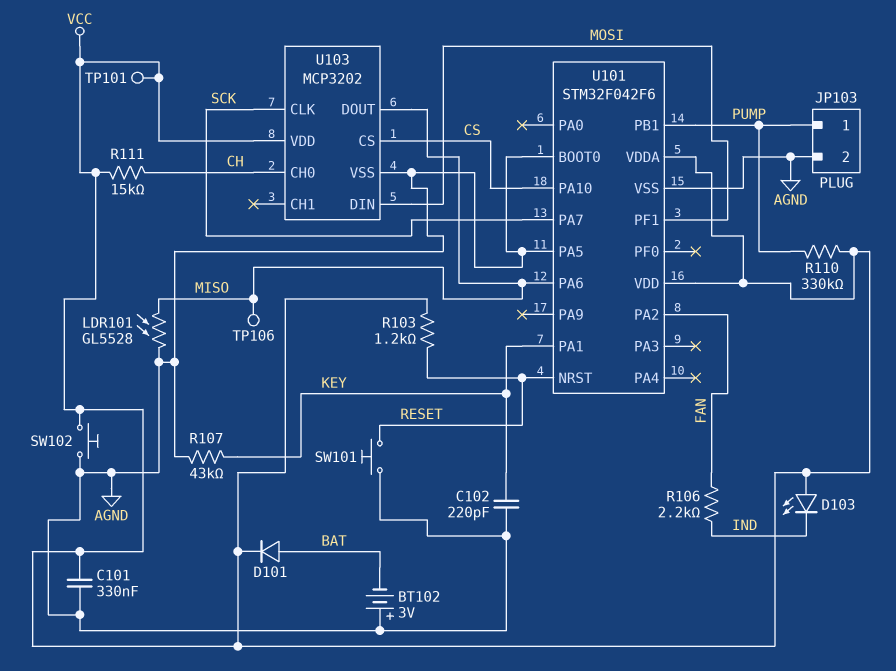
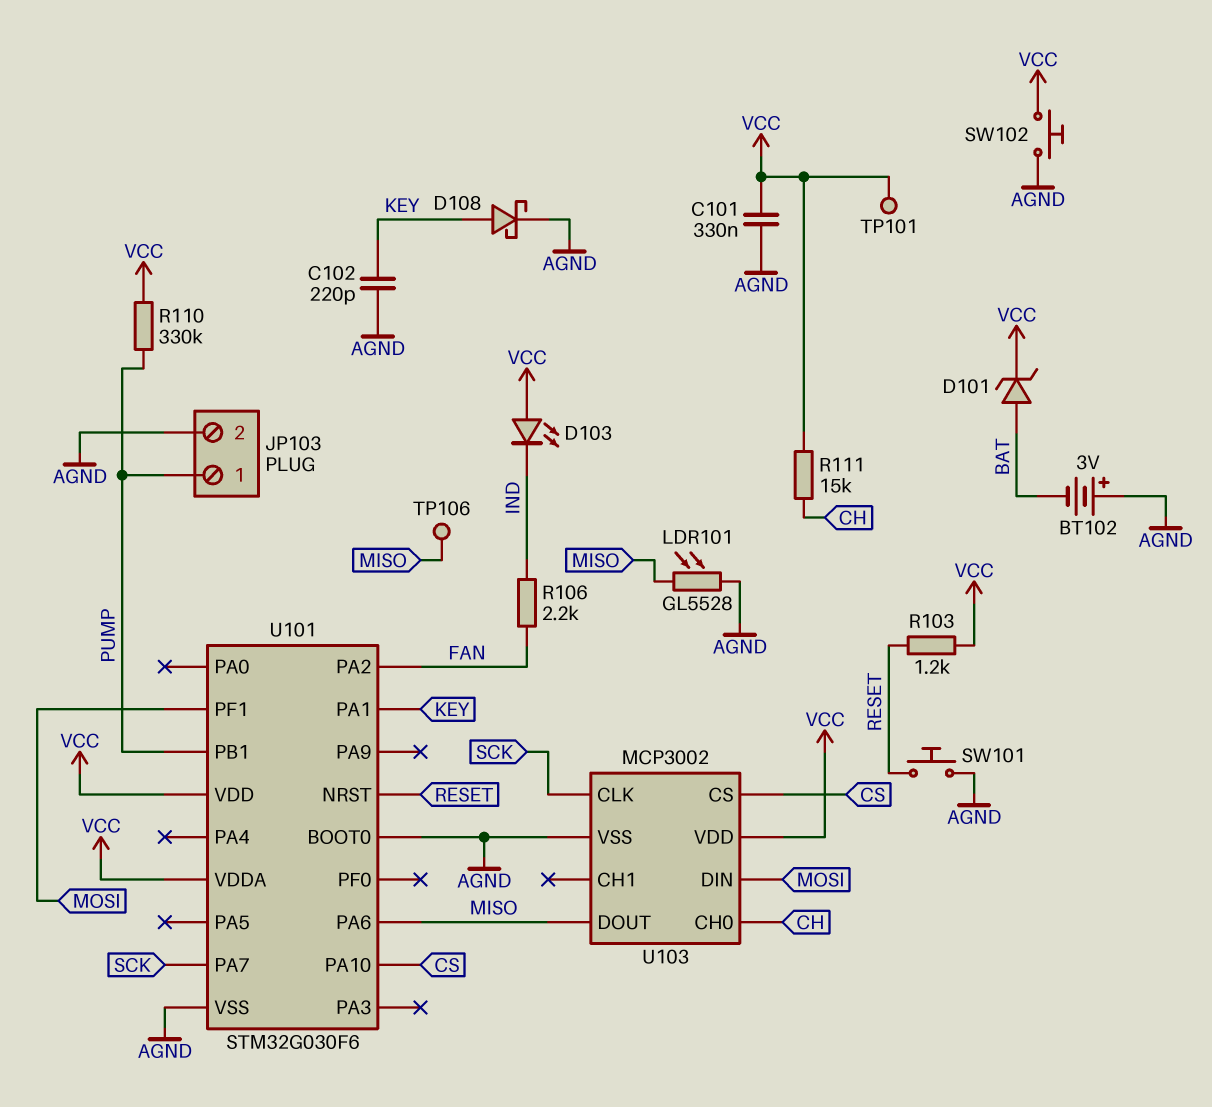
D101: diode (A BAT, K VCC) -> zener (A BAT, K VCC)
D108: none -> schottky (A KEY, K AGND)
R107: 43k (AGND, KEY) -> none
U101: STM32F042F6 -> STM32G030F6
U101 pin PA5: AGND -> none
U103: MCP3202 -> MCP3002

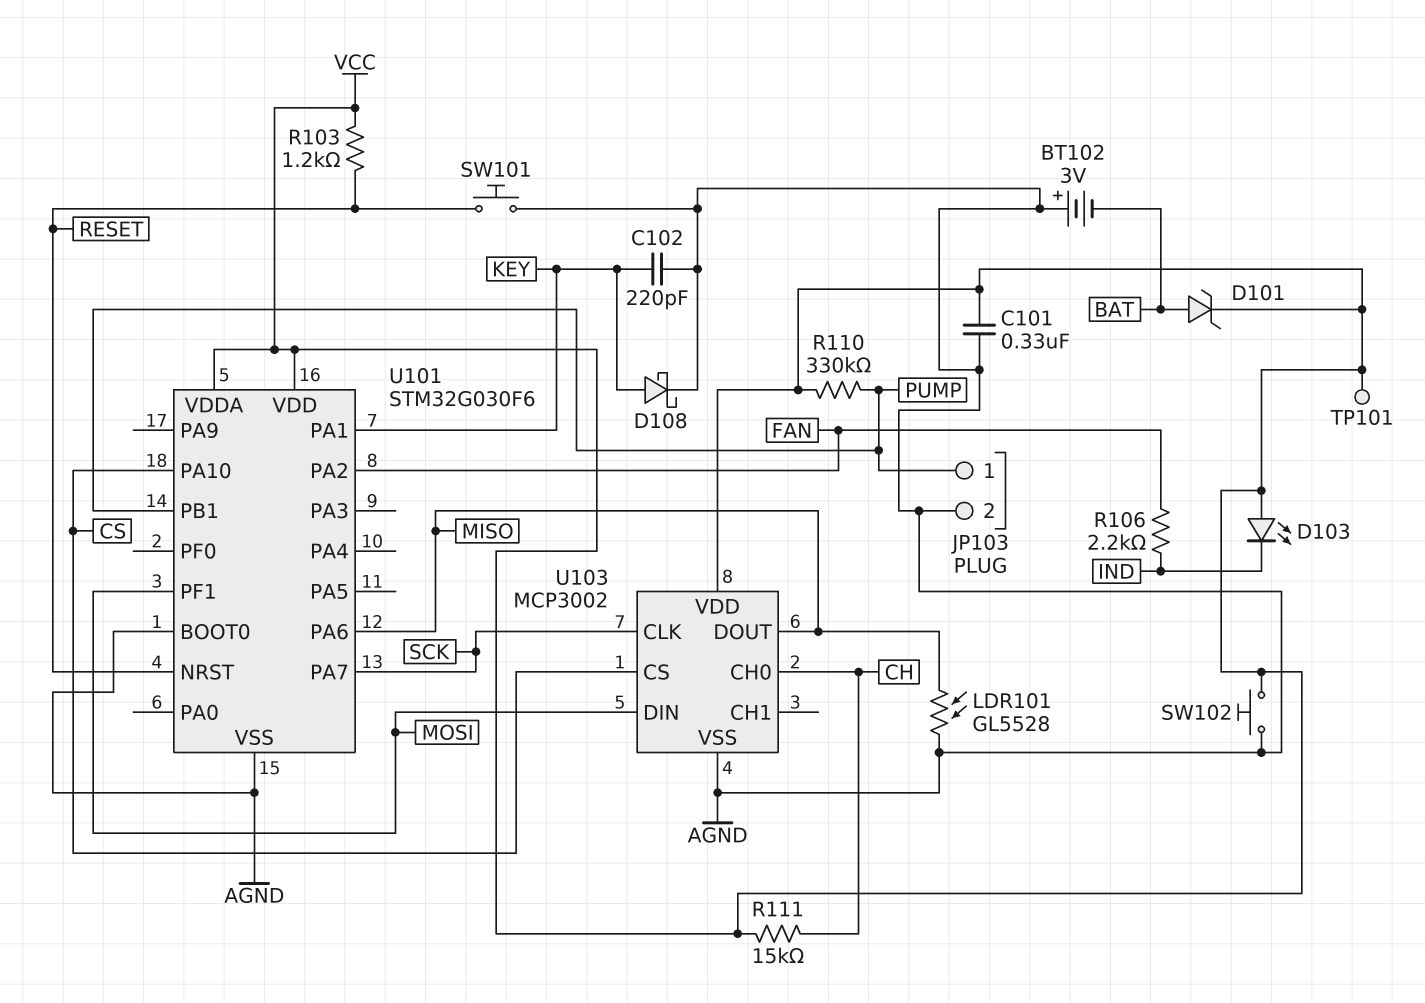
TP106: test point (MISO) -> none

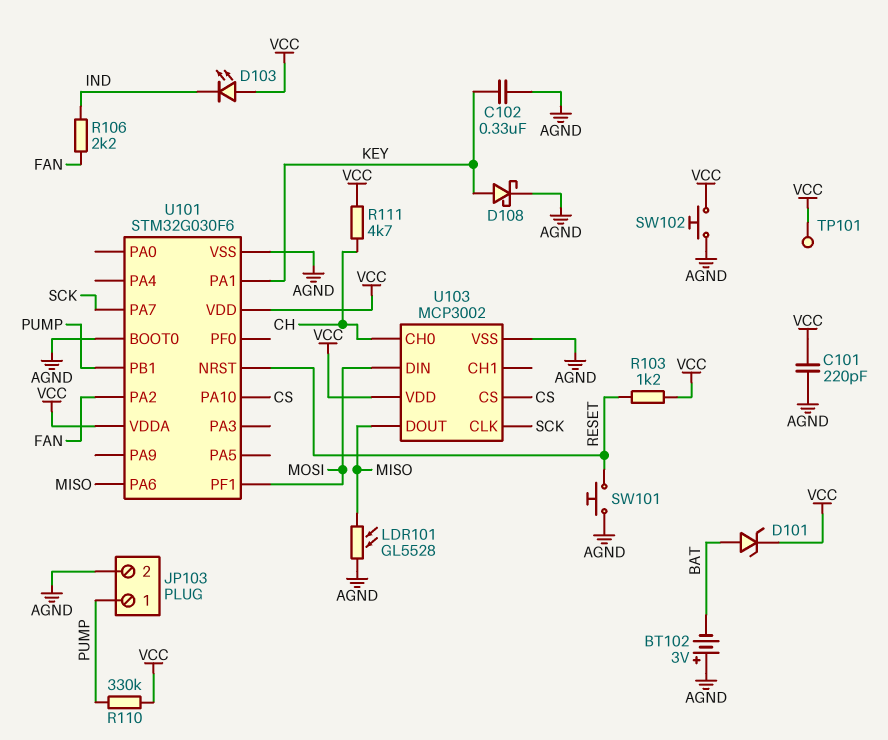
C101: 330nF (AGND, VCC) -> 220pF (AGND, VCC)
C102: 220pF (AGND, KEY) -> 330nF (AGND, KEY)
R111: 15k (CH, VCC) -> 4.7k (CH, VCC)

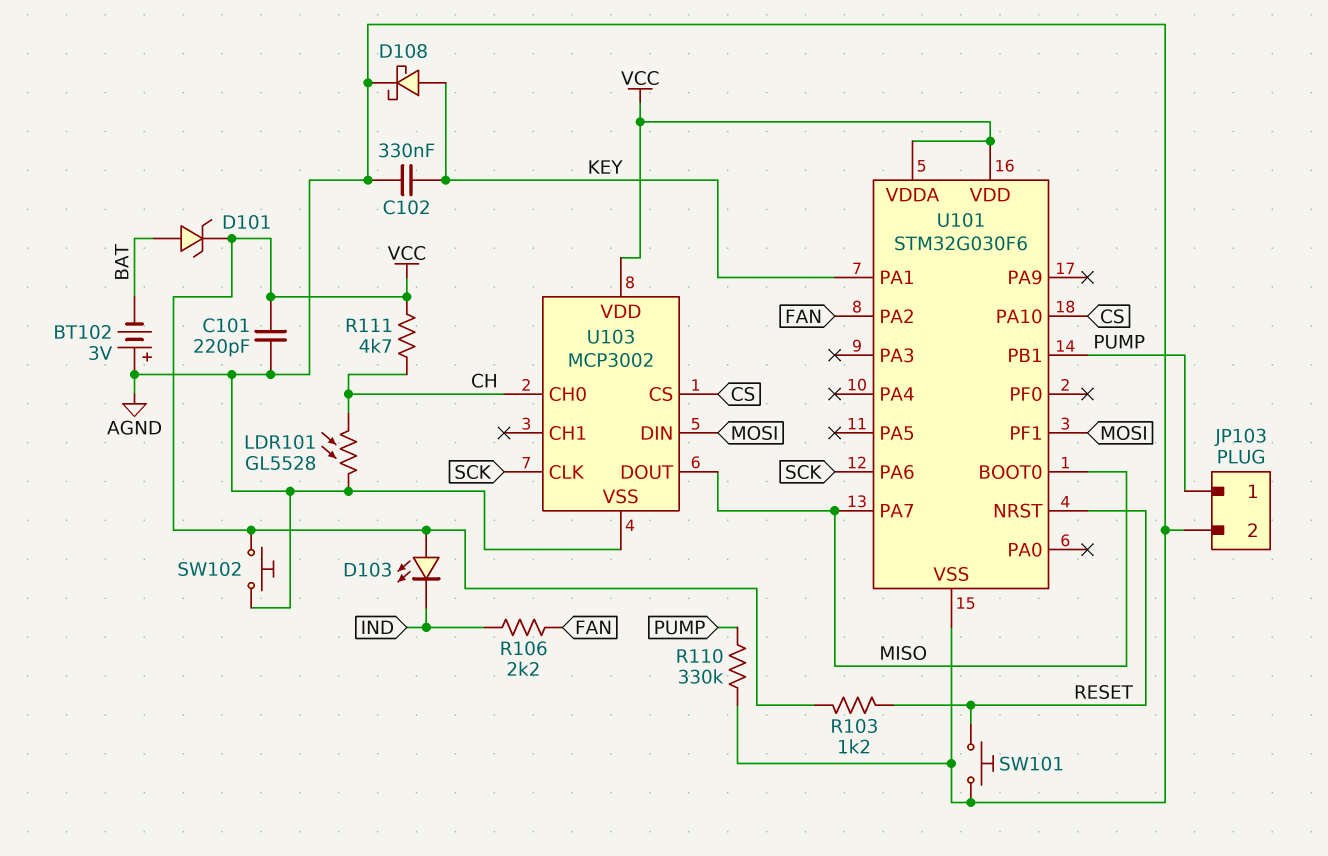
LDR101: GL5528 (AGND, MISO) -> GL5528 (AGND, CH)
R110: 330k (PUMP, VCC) -> 330k (AGND, PUMP)
TP101: test point (VCC) -> none
U101 pin BOOT0: AGND -> MISO
U101 pin PA6: MISO -> SCK
U101 pin PA7: SCK -> MISO

